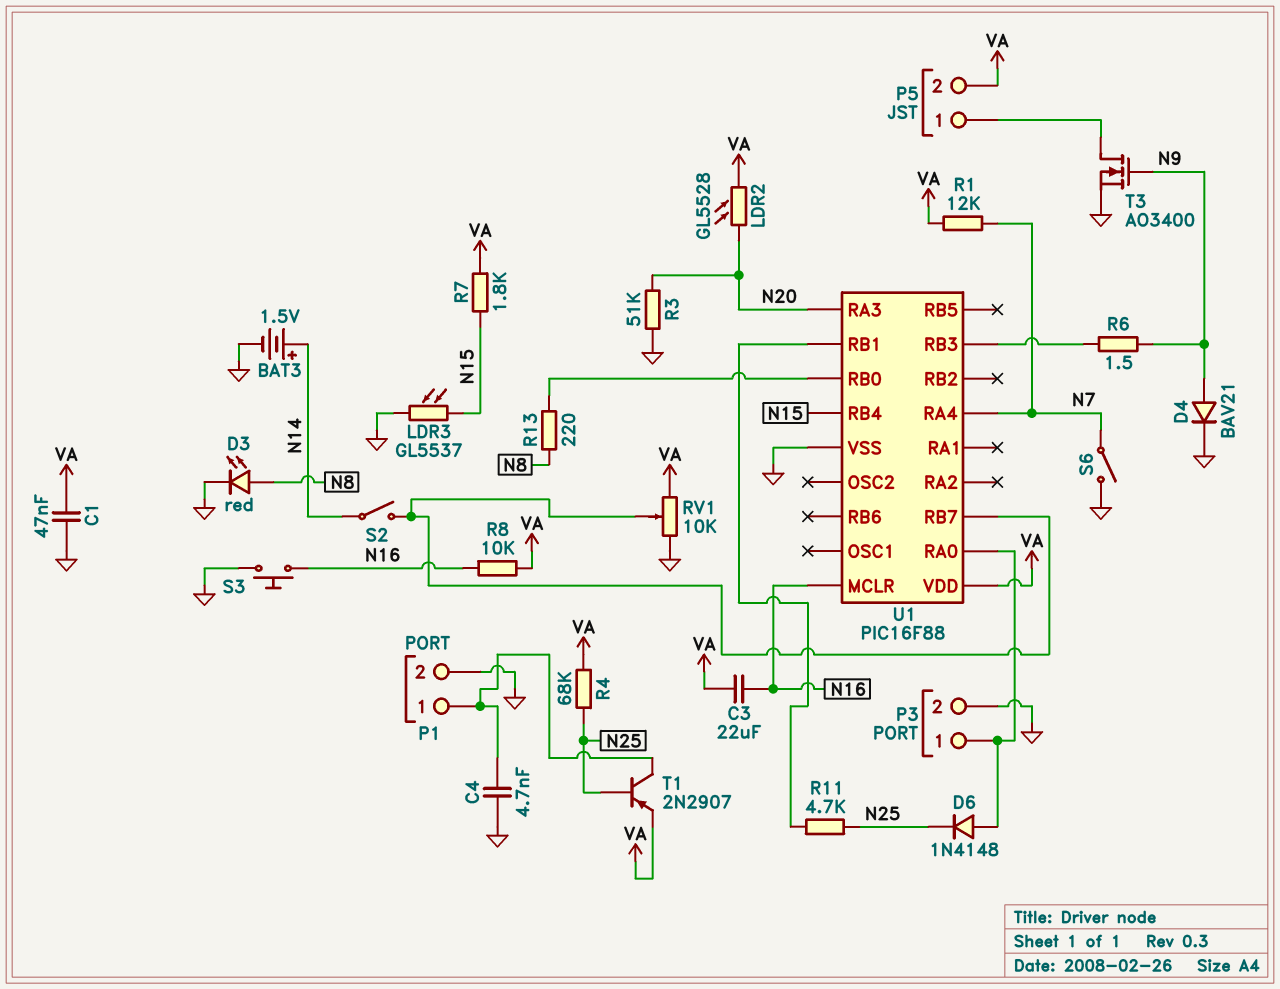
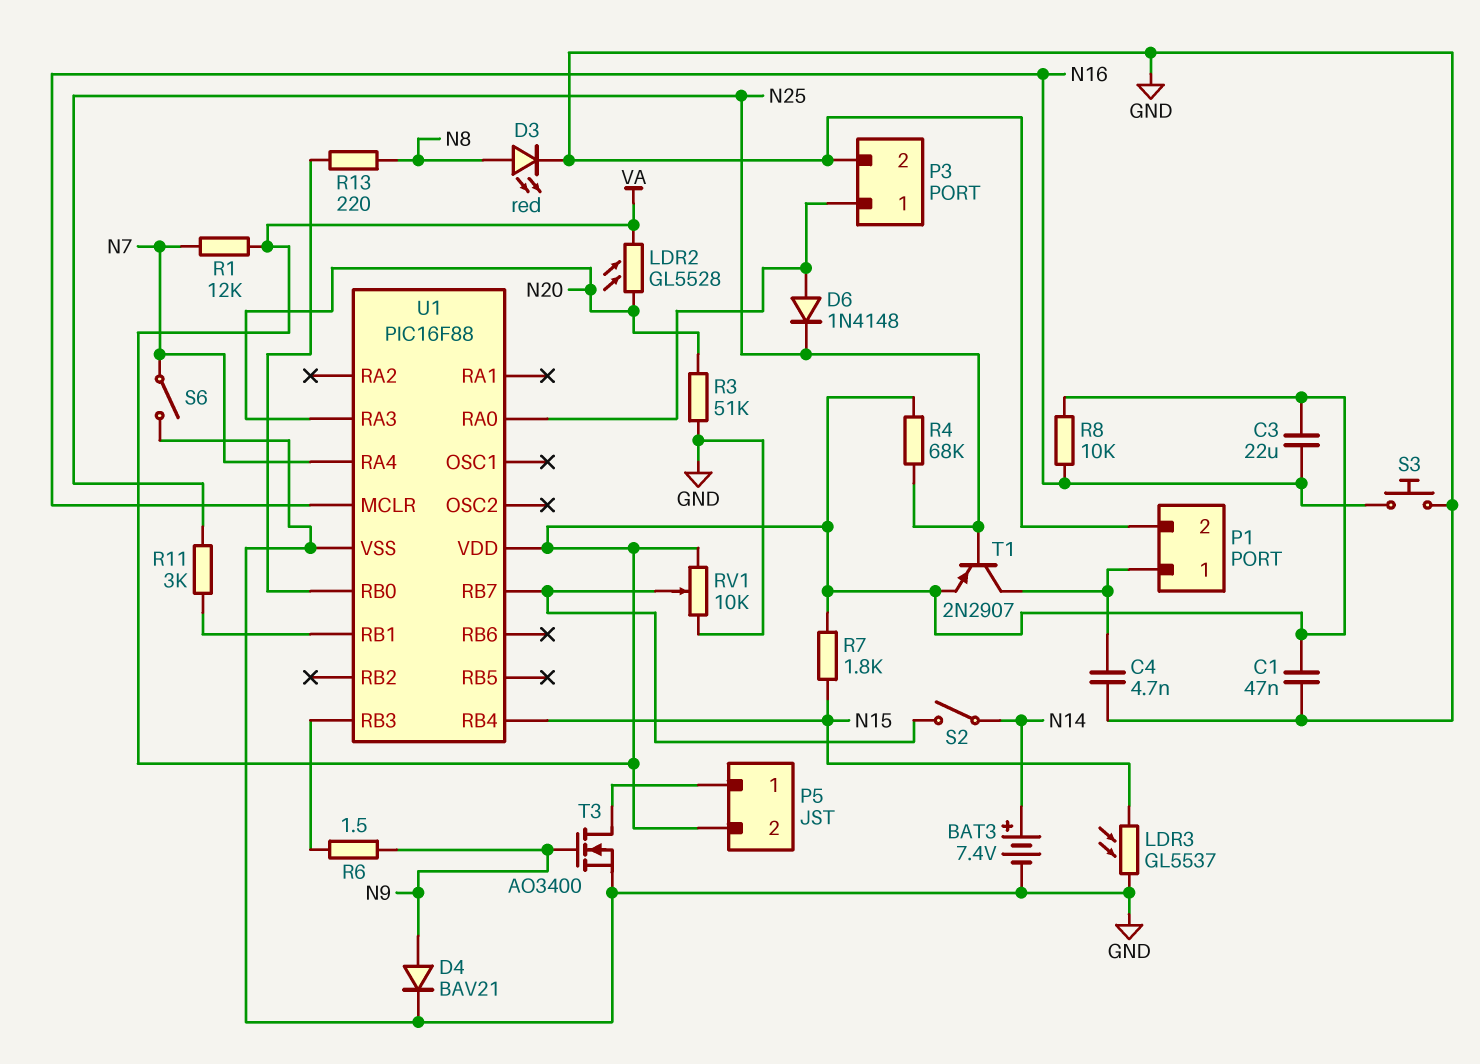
BAT3: 1.5V (plus N14, minus GND) -> 7.4V (plus N14, minus GND)
R11: 4.7k (N25, U1/RB1) -> 3k (N25, U1/RB1)

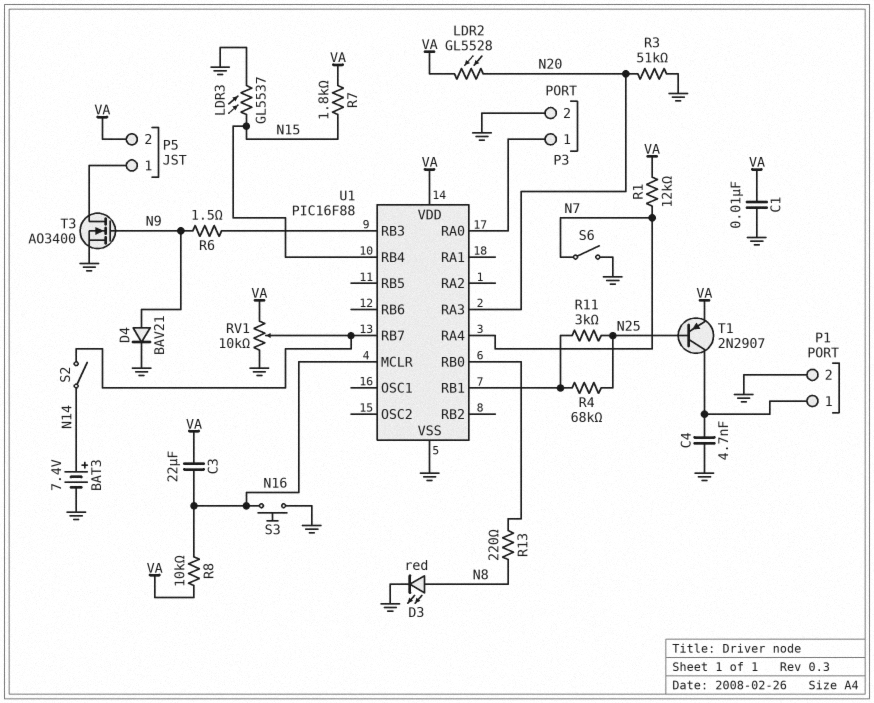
C1: 47nF (GND, VA) -> 10nF (GND, VA)
D6: diode 1N4148 (A P3/1, K N25) -> none
R4: 68k (N25, VA) -> 68k (N25, U1/RB1)

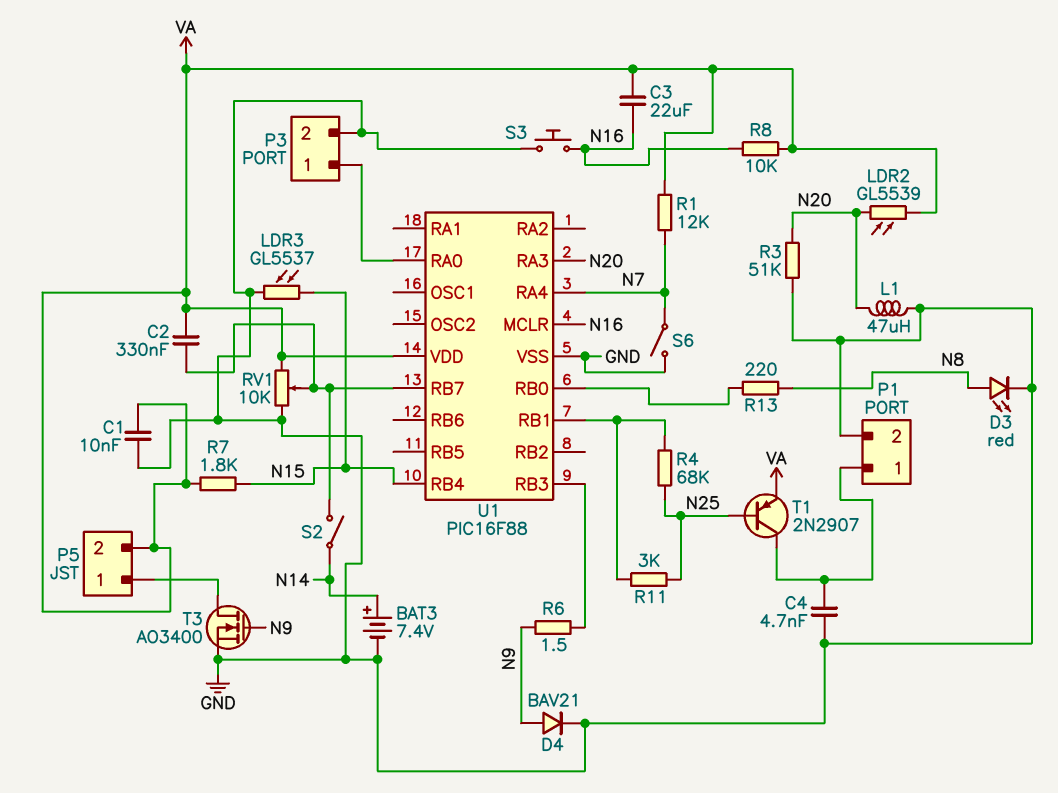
C2: none -> 330nF (U1/RB7, VA)
L1: none -> 47uH (GND, N20)
LDR2: GL5528 (N20, VA) -> GL5539 (N20, VA)

